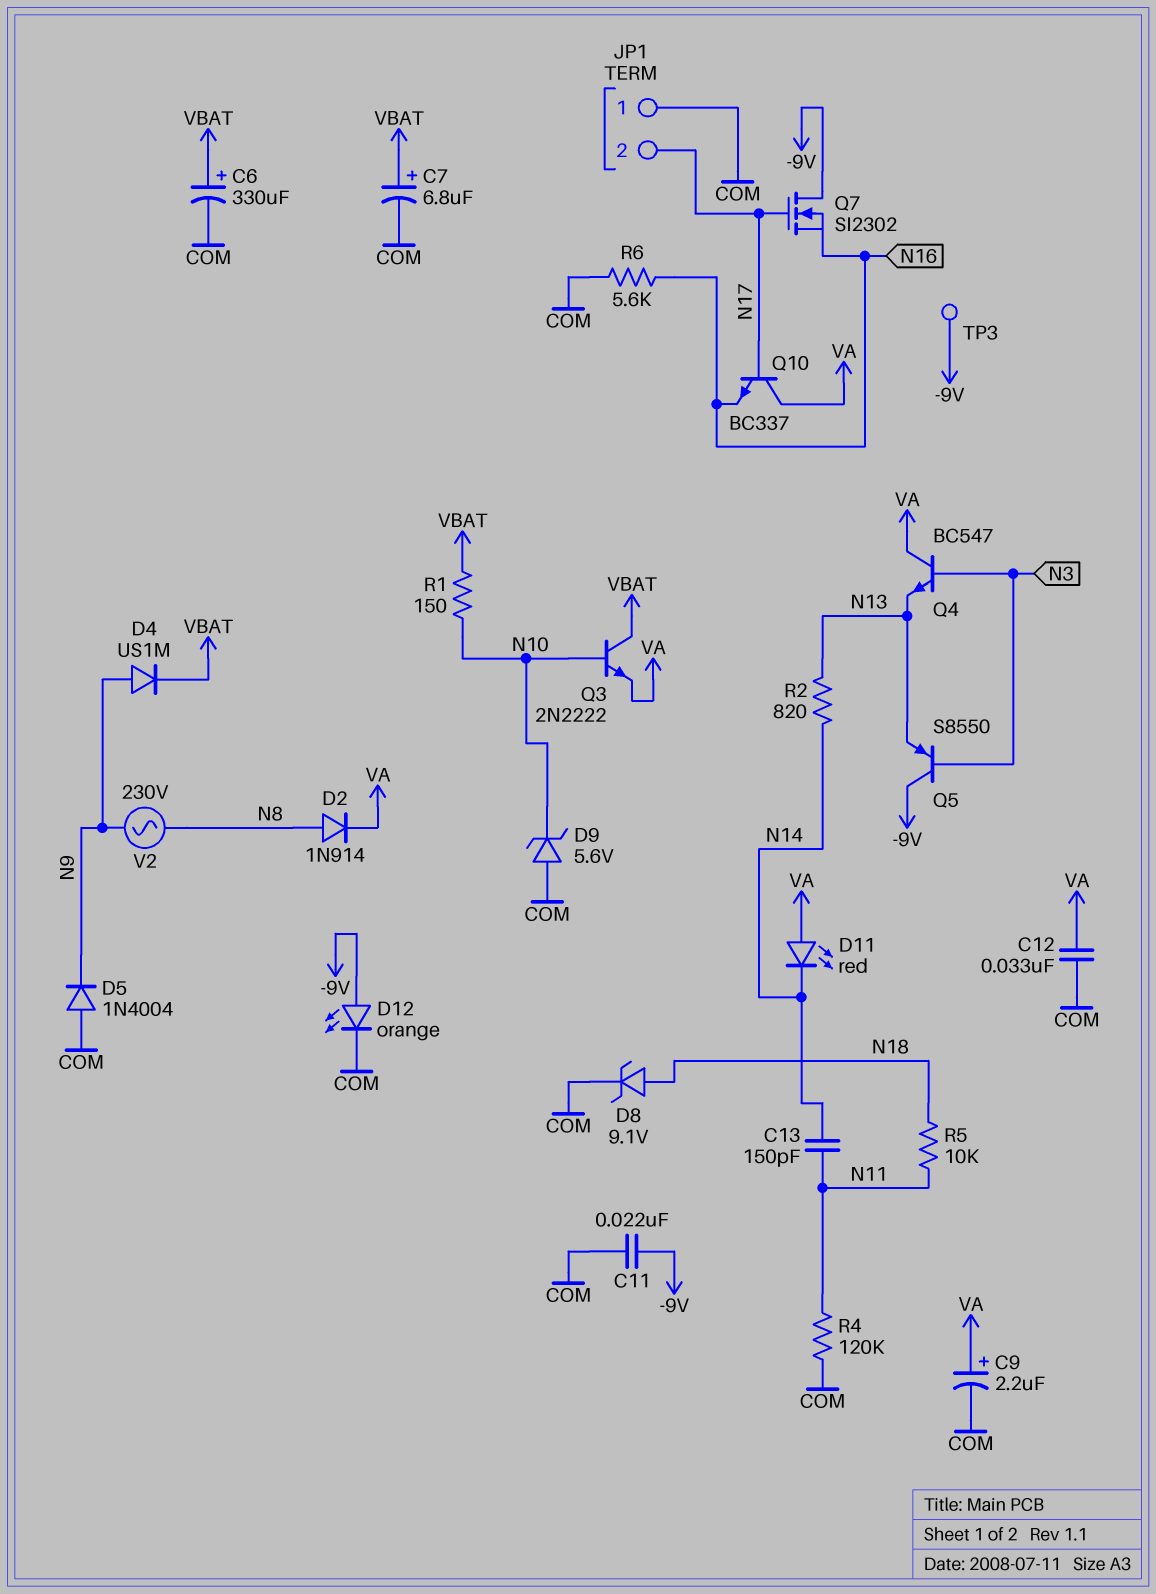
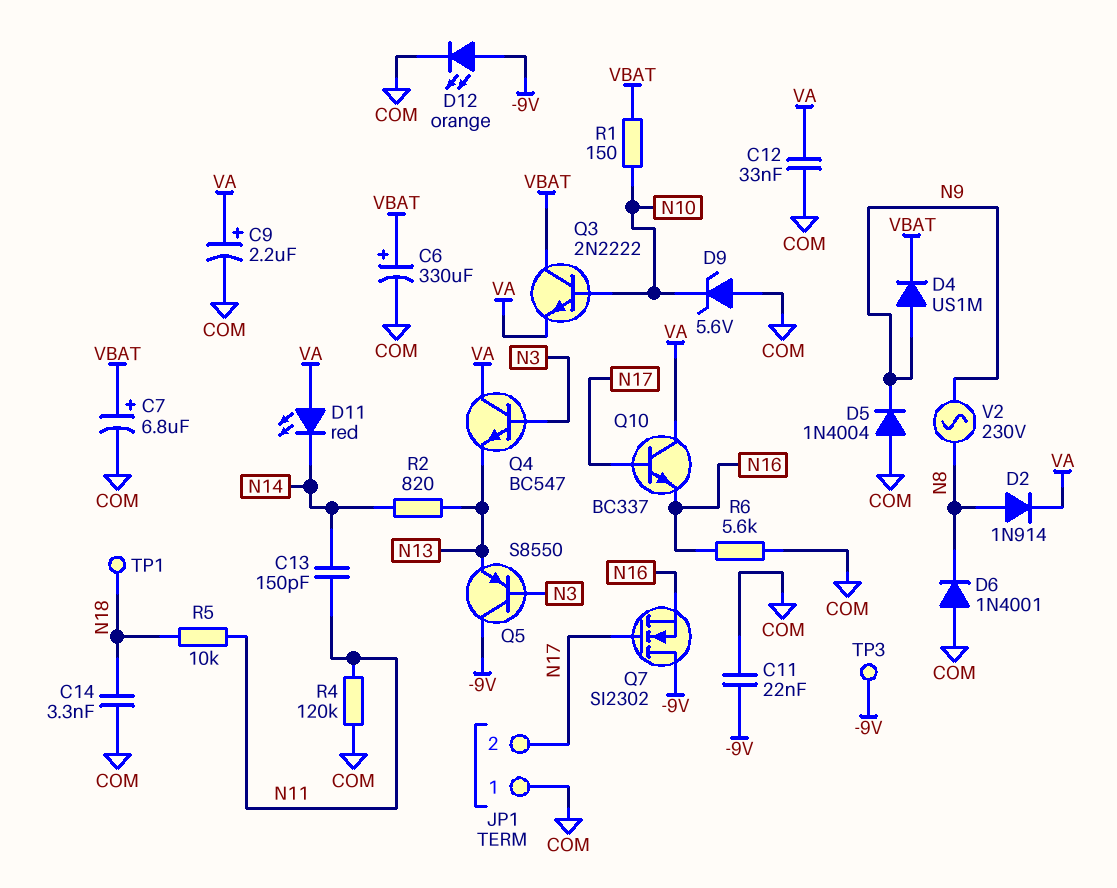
C14: none -> 3.3nF (COM, N18)
D6: none -> diode 1N4001 (A COM, K N8)
D8: zener 9.1V (A N18, K COM) -> none
TP1: none -> test point (N18)

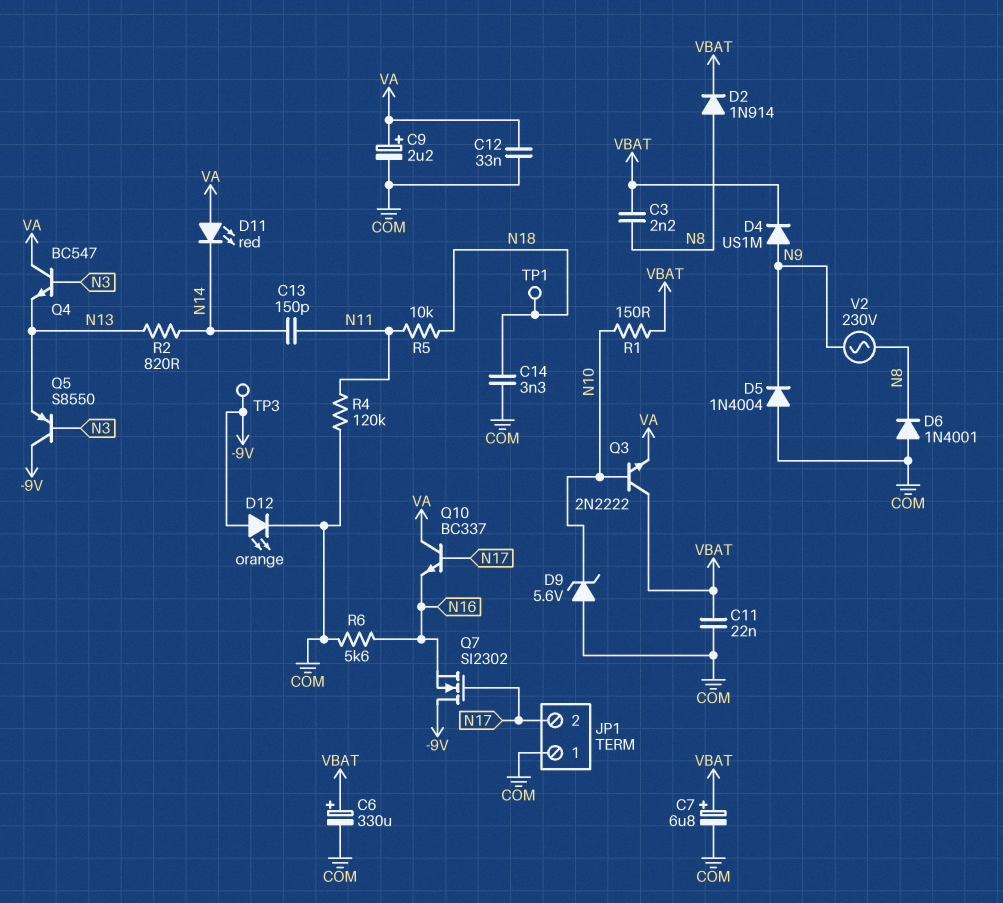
C3: none -> 2.2nF (N8, VBAT)
C11: 22nF (-9V, COM) -> 22nF (COM, VBAT)
D2: diode 1N914 (A N8, K VA) -> diode 1N914 (A N8, K VBAT)

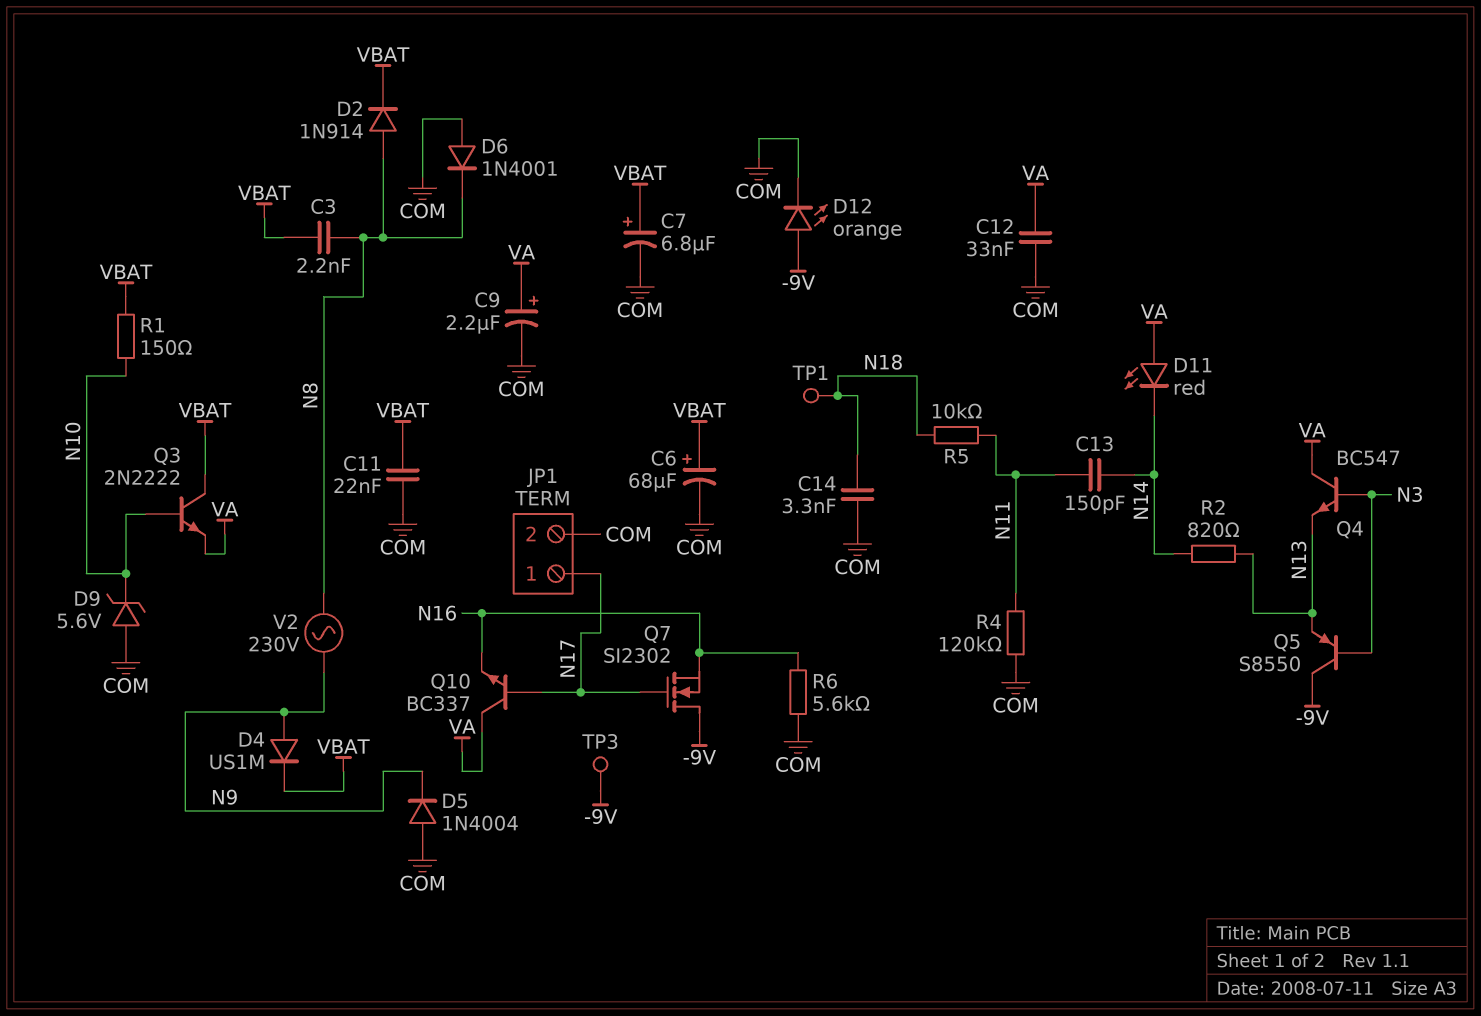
C6: 330uF (plus VBAT, minus COM) -> 68uF (plus VBAT, minus COM)
JP1 pin 1: COM -> N17
JP1 pin 2: N17 -> COM

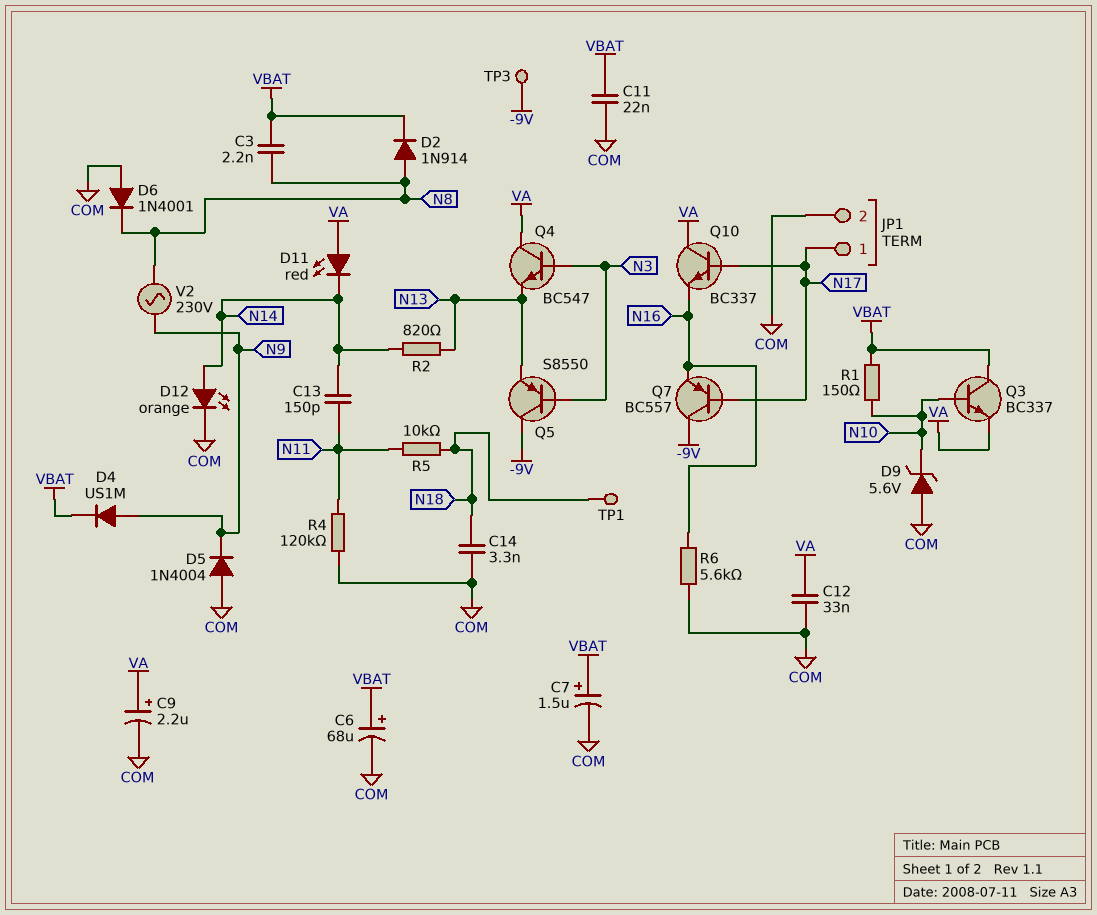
C7: 6.8uF (plus VBAT, minus COM) -> 1.5uF (plus VBAT, minus COM)
D12: LED orange (A -9V, K COM) -> LED orange (A N14, K COM)
Q3: NPN 2N2222 (B N10, C VBAT, E VA) -> NPN BC337 (B N10, C VBAT, E VA)
Q7: NMOS SI2302 (G N17, D -9V, S N16) -> PNP BC557 (B N17, C -9V, E N16)

